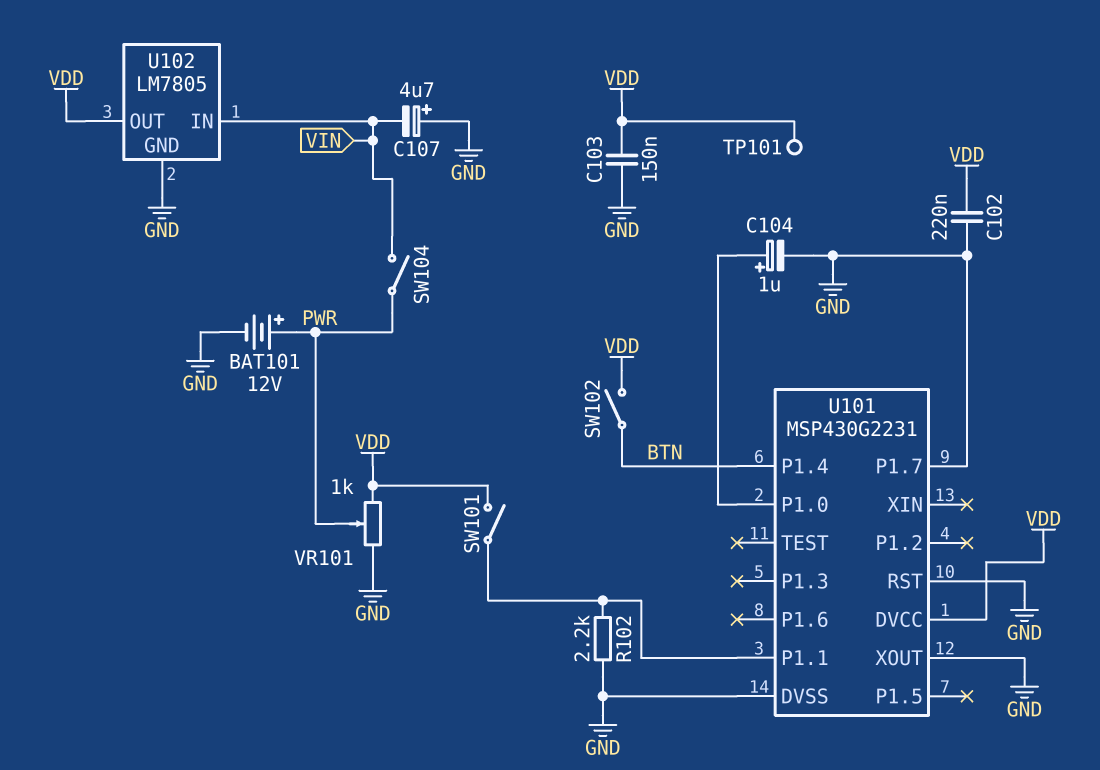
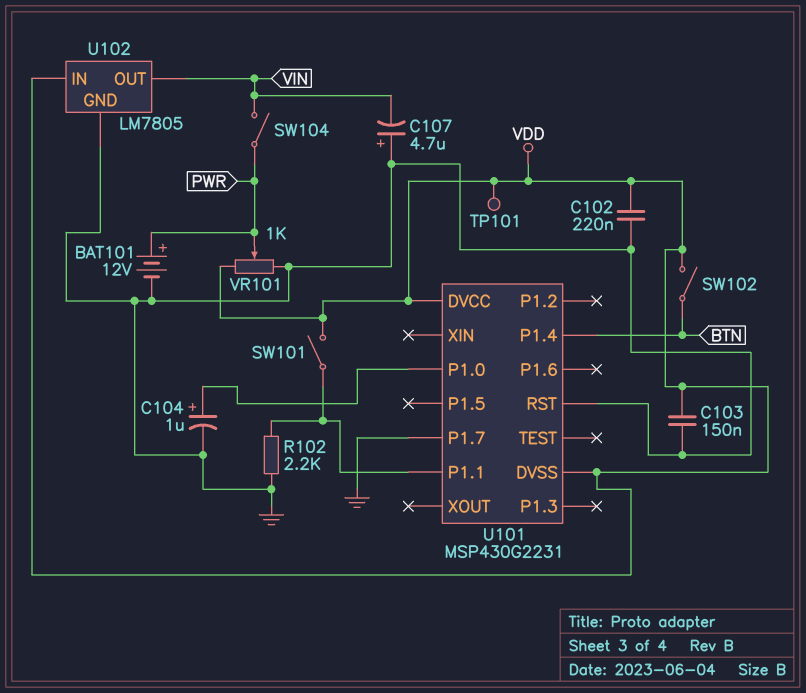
U101 pin DVSS: GND -> VDD
U101 pin XOUT: GND -> none
U102 pin IN: VIN -> VDD
U102 pin OUT: VDD -> VIN

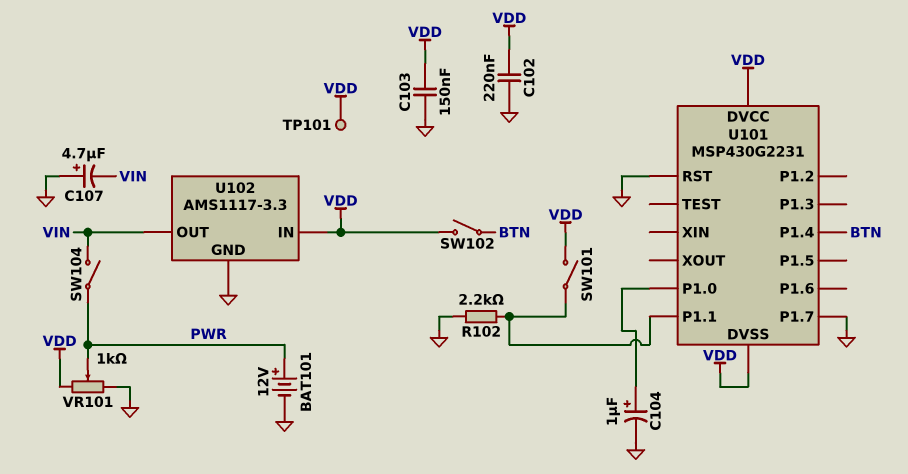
U102: LM7805 -> AMS1117-3.3

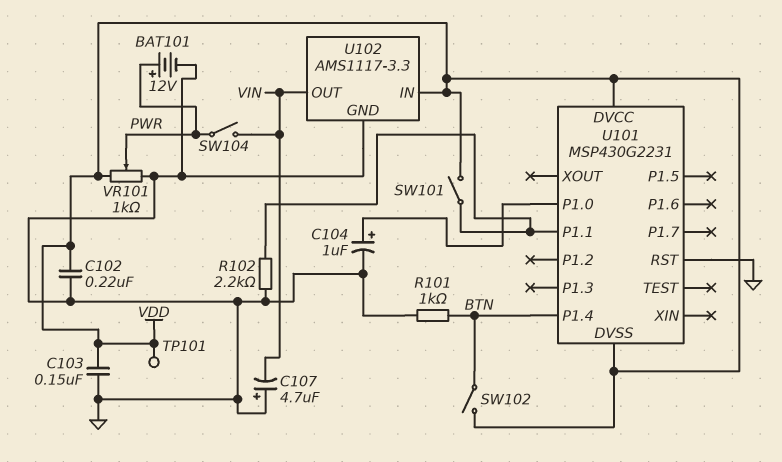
R101: none -> 1k (BTN, GND)
U101 pin P1.7: GND -> none

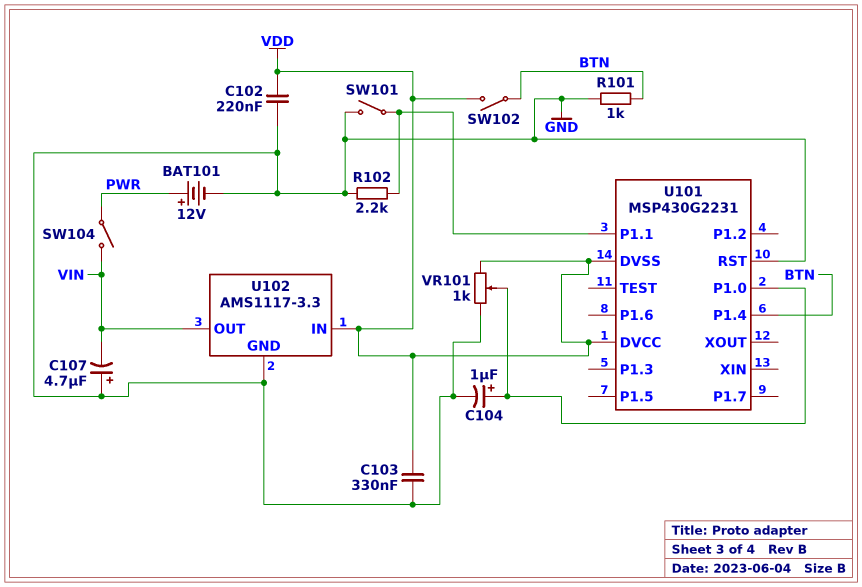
C103: 150nF (GND, VDD) -> 330nF (GND, VDD)
SW101: switch (U101/P1.1, VDD) -> switch (GND, U101/P1.1)
TP101: test point (VDD) -> none
VR101: 1k (GND, VDD, wiper PWR) -> 1k (GND, VDD, wiper U101/P1.0)

